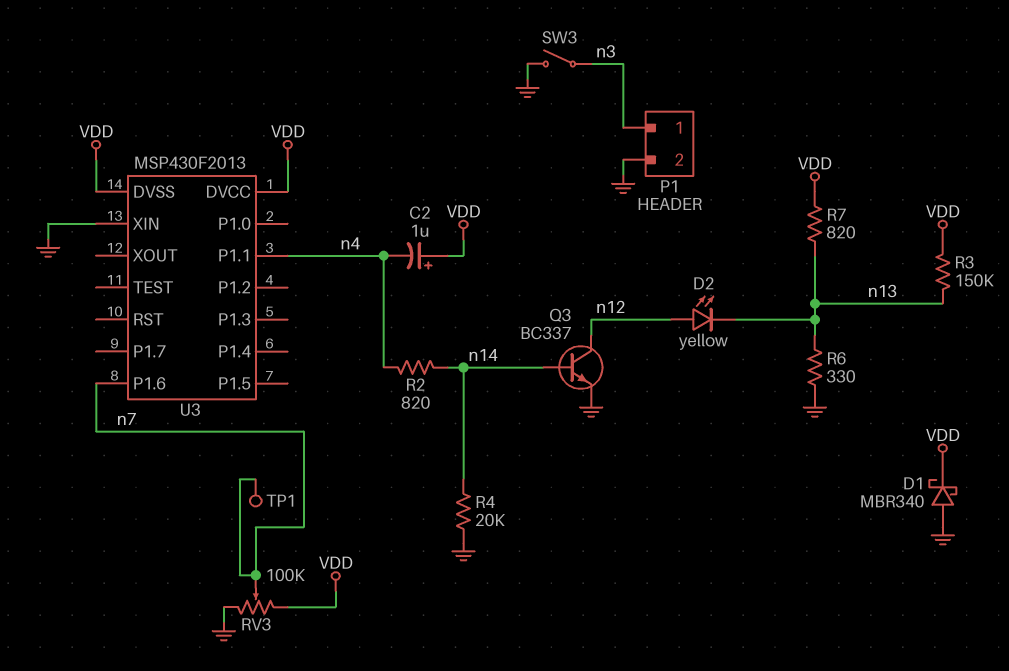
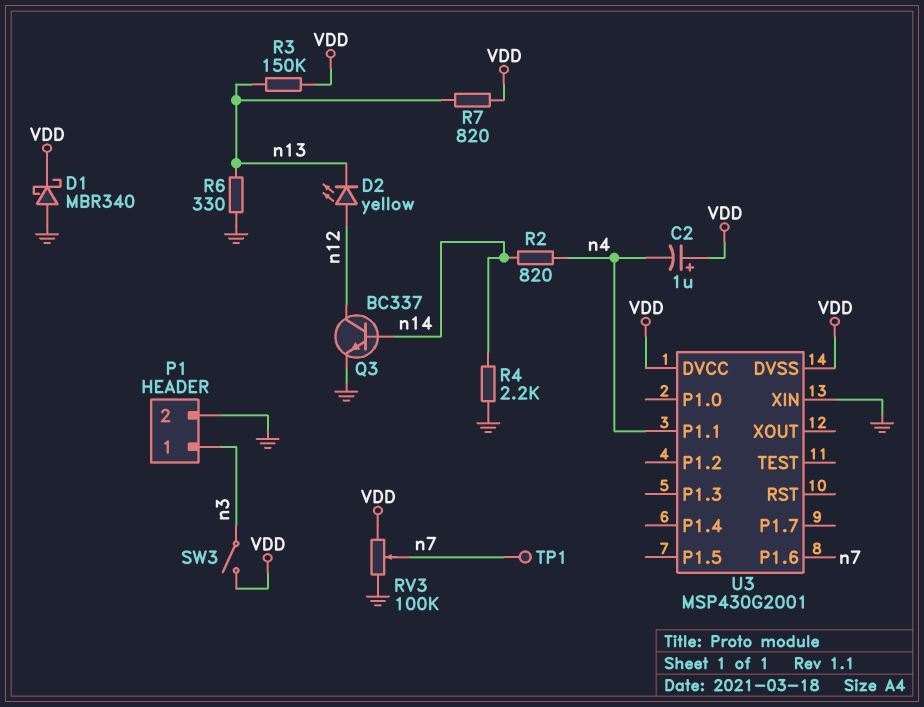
R4: 20k (GND, n14) -> 2.2k (GND, n14)
SW3: switch (GND, n3) -> switch (VDD, n3)
U3: MSP430F2013 -> MSP430G2001

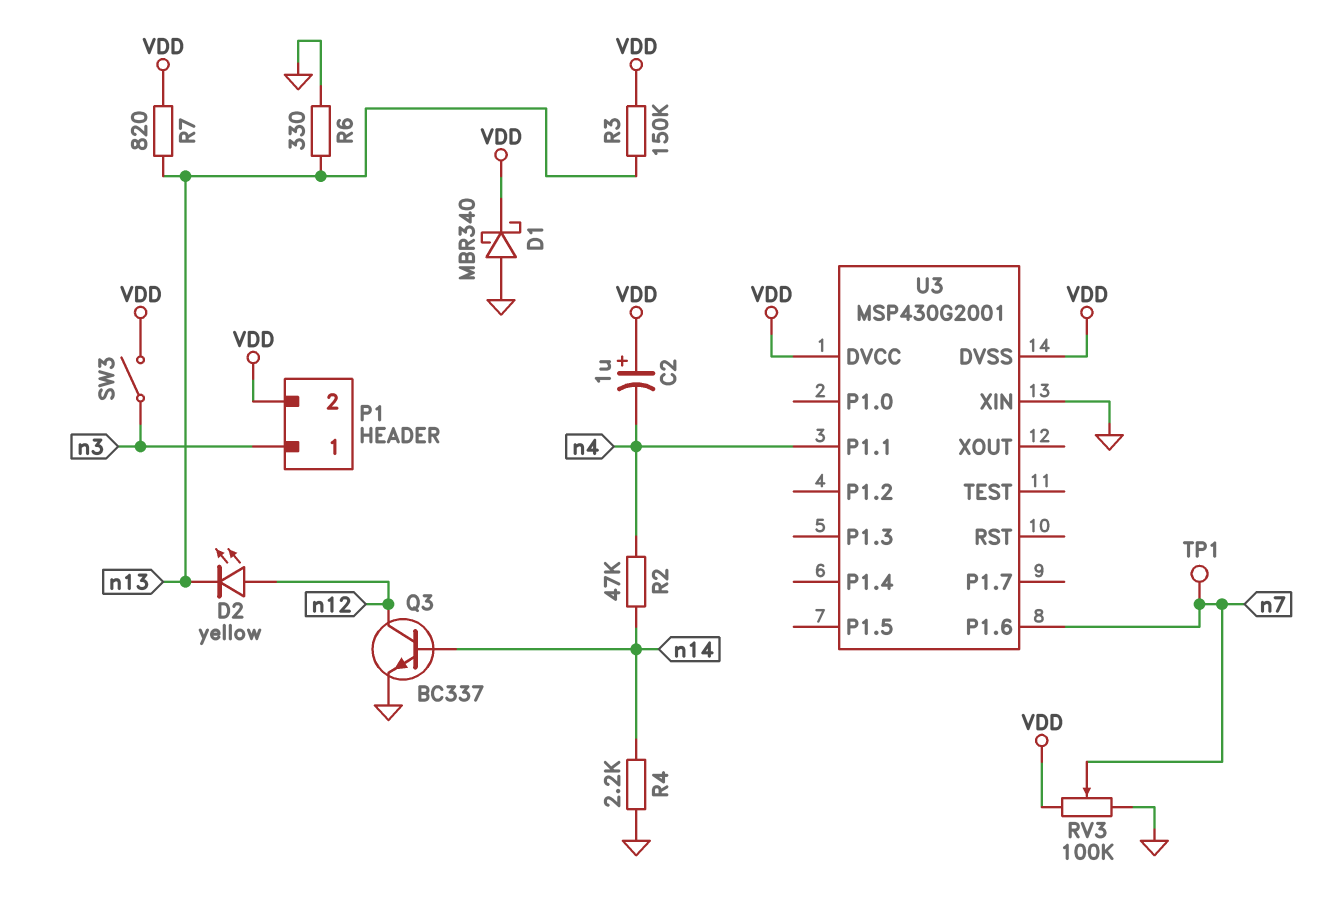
P1 pin 2: GND -> VDD
R2: 820 (n4, n14) -> 47k (n4, n14)

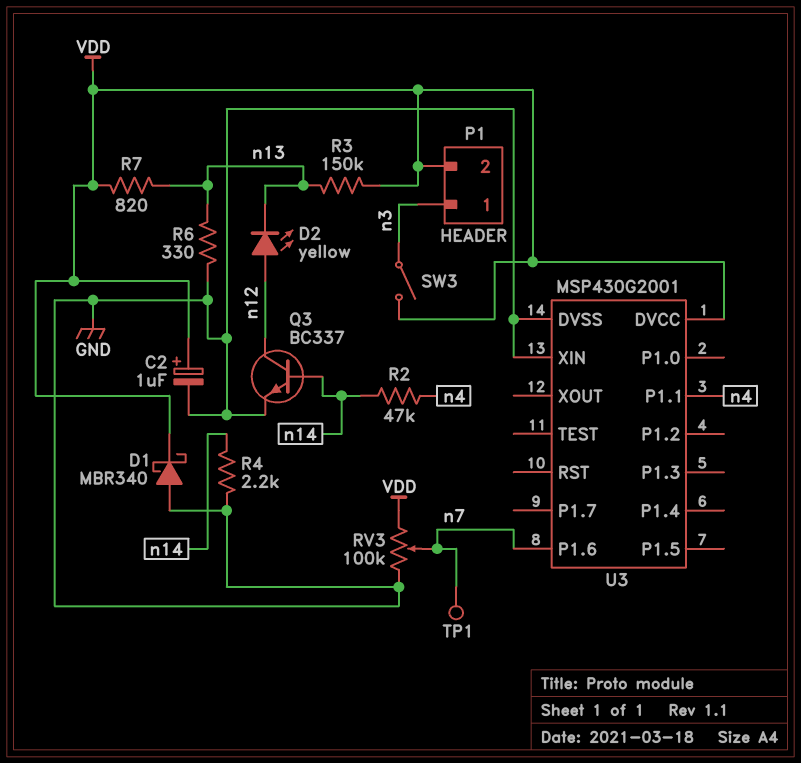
C2: 1uF (plus VDD, minus n4) -> 1uF (plus VDD, minus GND)
U3 pin DVSS: VDD -> GND

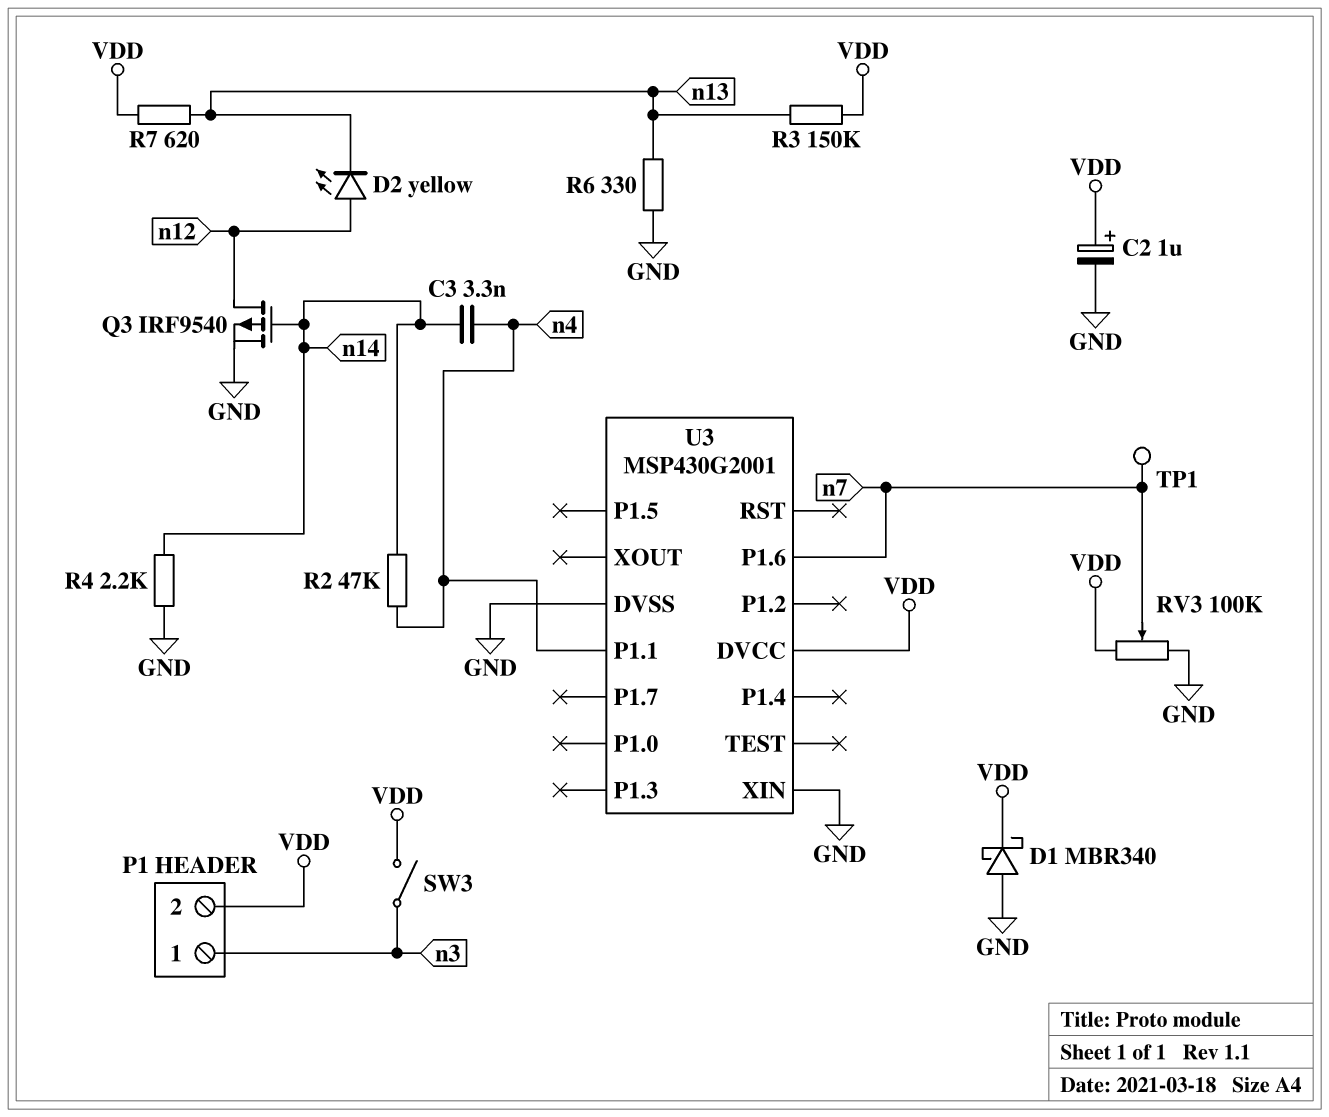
C3: none -> 3.3nF (n4, n14)
Q3: NPN BC337 (B n14, C n12, E GND) -> PMOS IRF9540 (G n14, D n12, S GND)
R7: 820 (VDD, n13) -> 620 (VDD, n13)

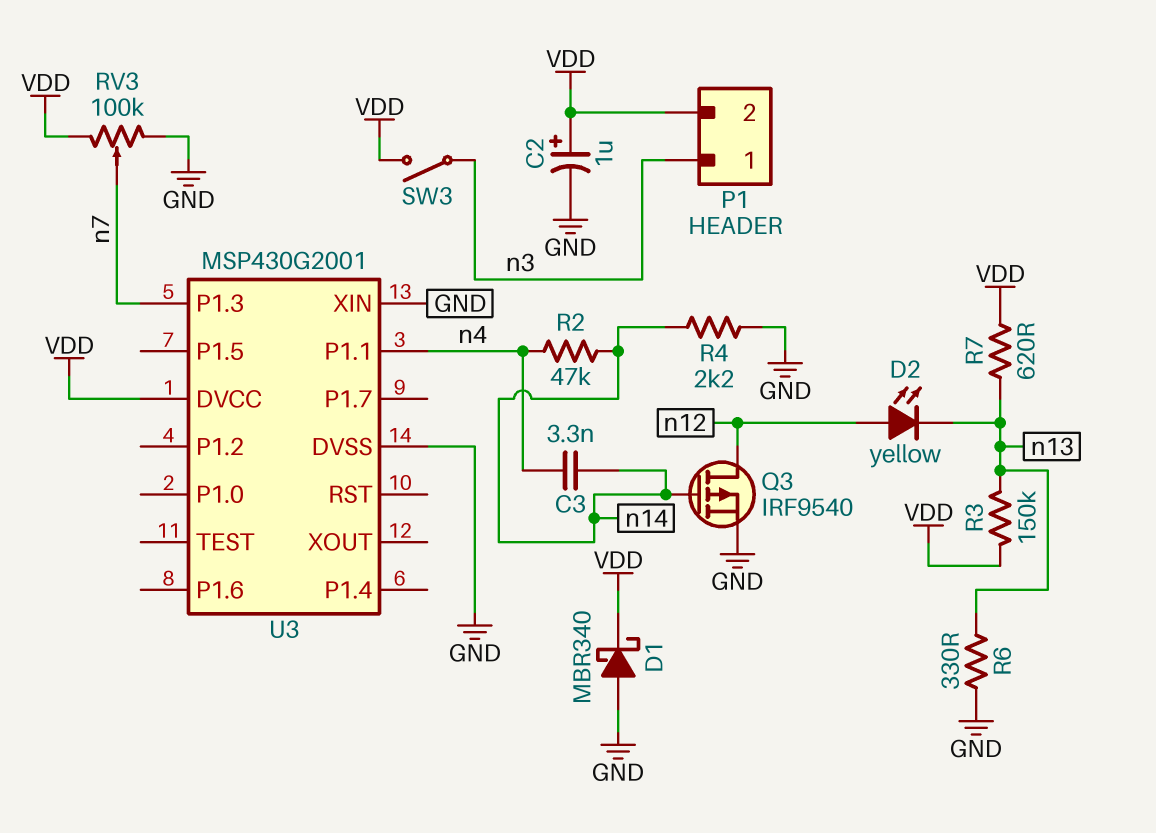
TP1: test point (n7) -> none
U3 pin P1.3: none -> n7
U3 pin P1.6: n7 -> none

